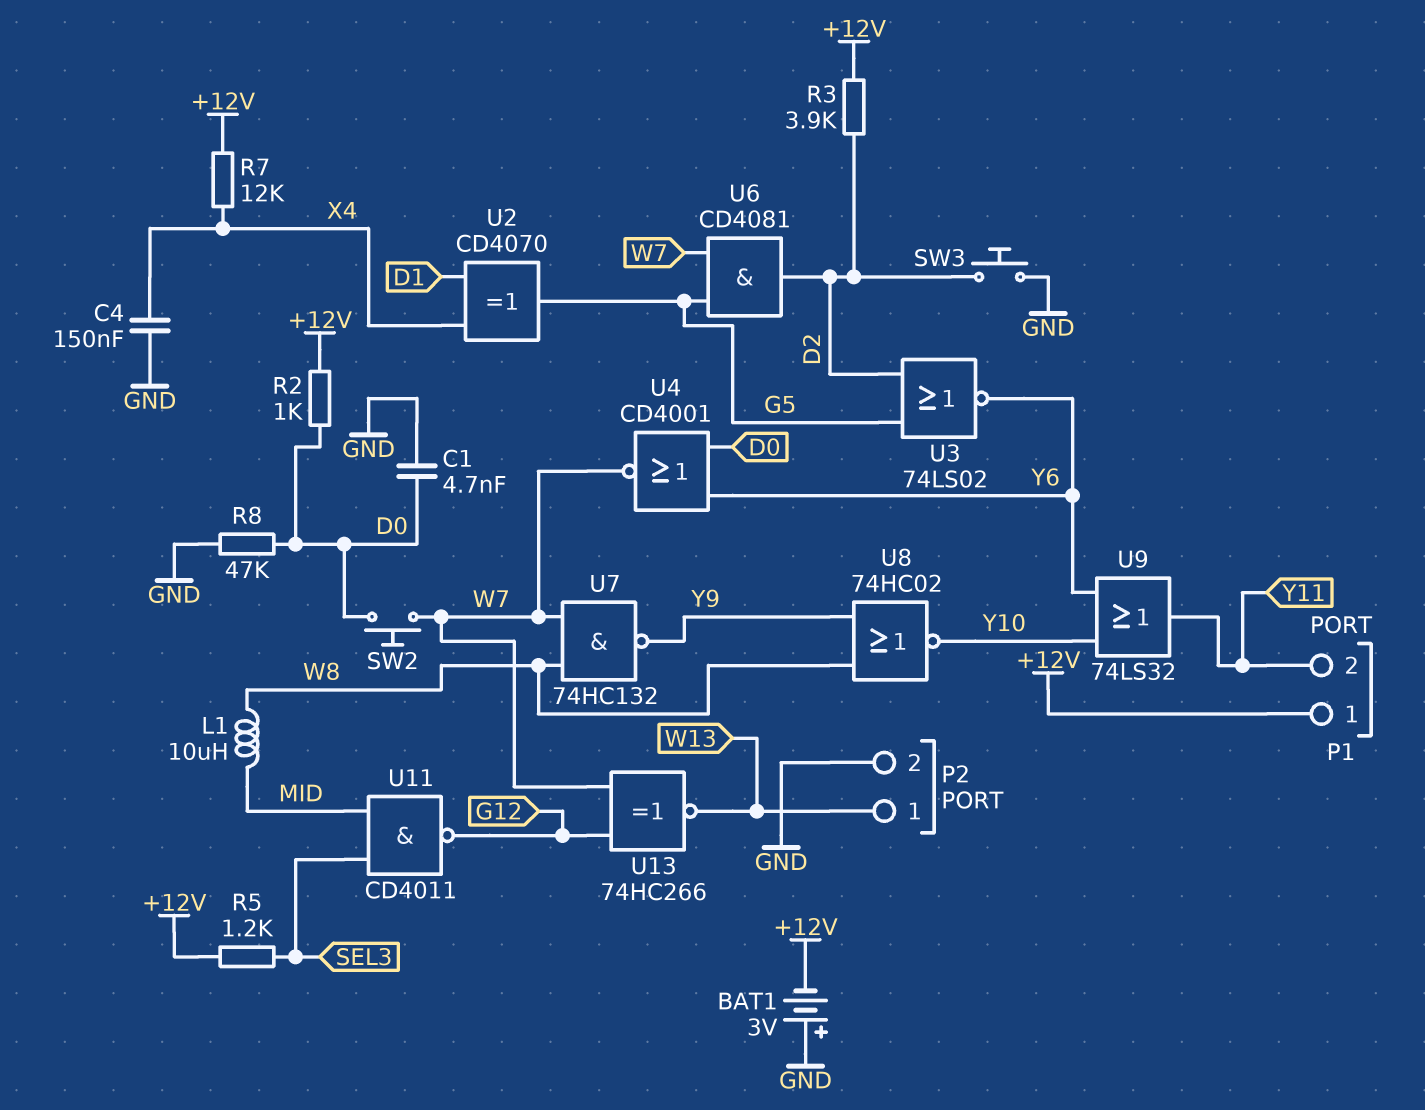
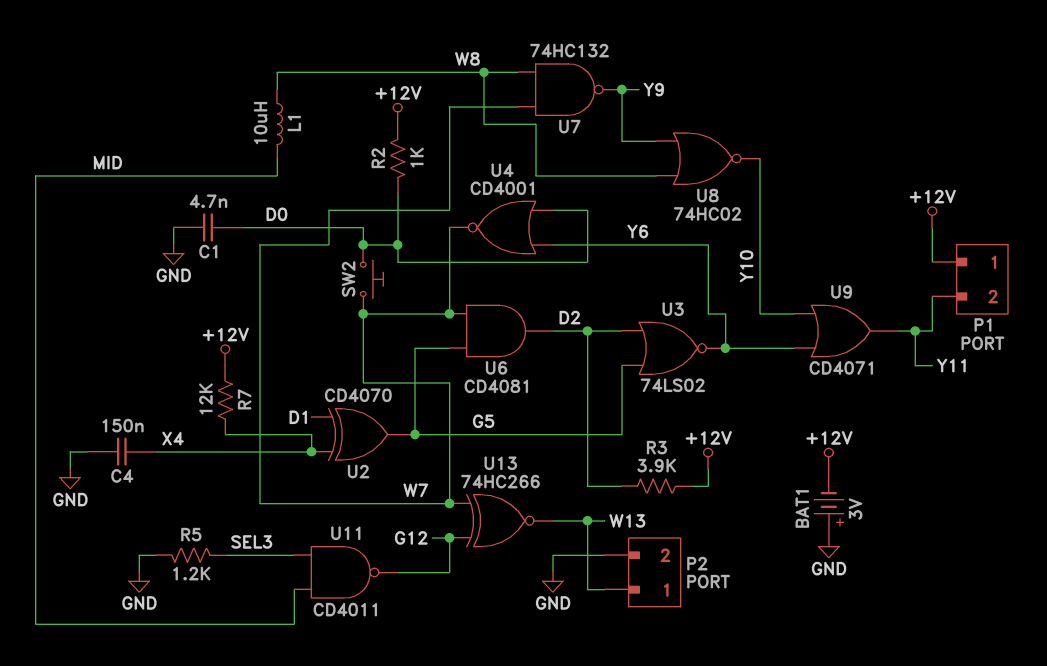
R5: 1.2k (+12V, SEL3) -> 1.2k (GND, SEL3)
R8: 47k (D0, GND) -> none
SW3: button (D2, GND) -> none
U9: OR 74LS32 (in Y6, in Y10, out Y11) -> OR CD4071 (in Y6, in Y10, out Y11)

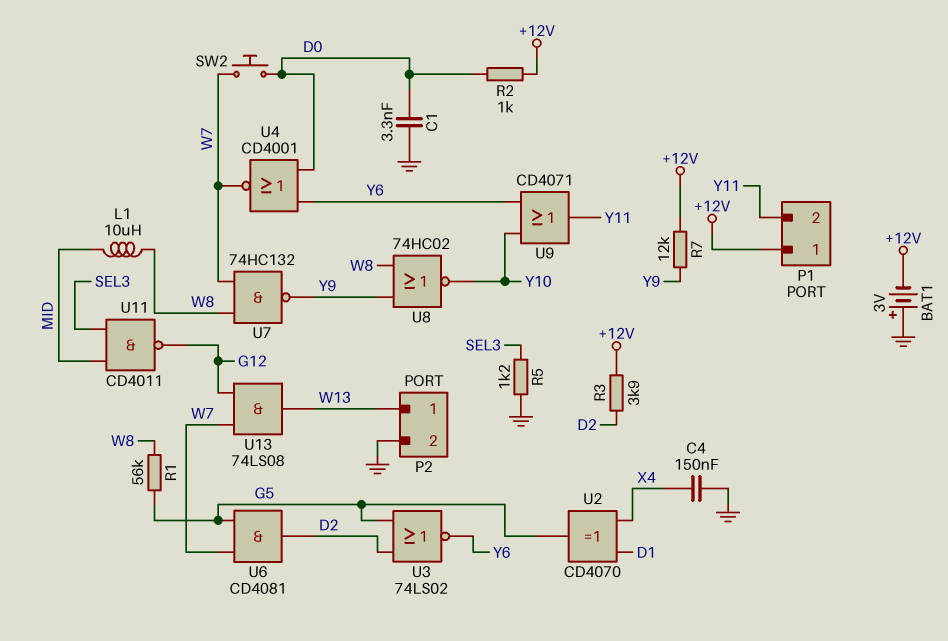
C1: 4.7nF (D0, GND) -> 3.3nF (D0, GND)
R1: none -> 56k (G5, W8)
R7: 12k (+12V, X4) -> 12k (+12V, Y9)
U13: XNOR 74HC266 (in G12, in W7, out W13) -> AND 74LS08 (in G12, in W7, out W13)

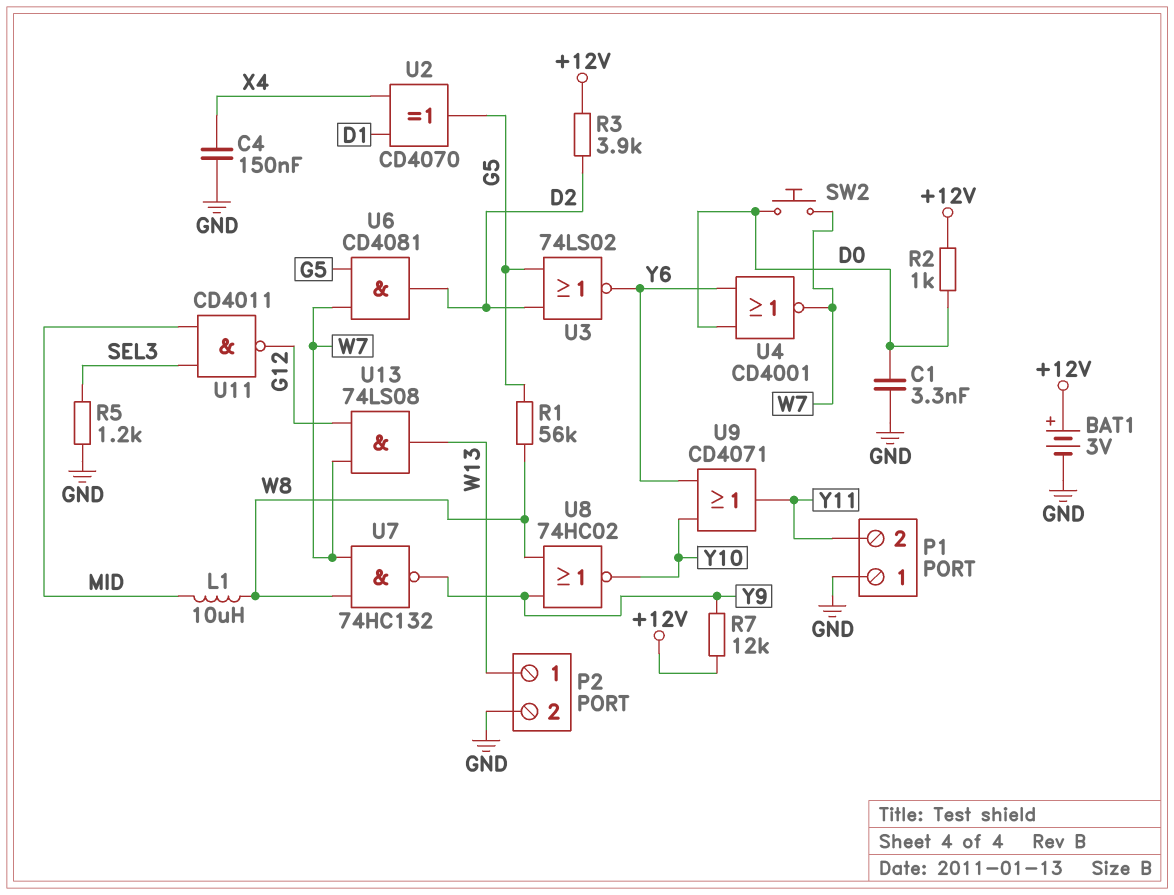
BAT1: 3V (plus GND, minus +12V) -> 3V (plus +12V, minus GND)
P1 pin 1: +12V -> GND

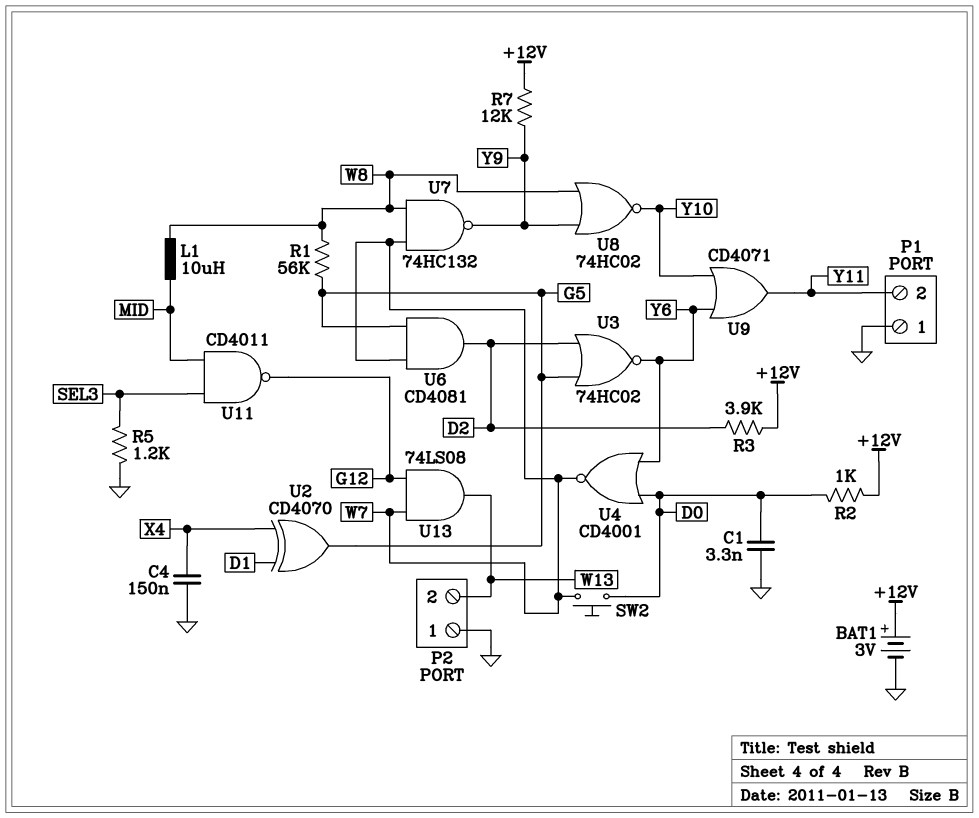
P2 pin 1: W13 -> GND
P2 pin 2: GND -> W13
U3: NOR 74LS02 (in D2, in G5, out Y6) -> NOR 74HC02 (in D2, in G5, out Y6)

